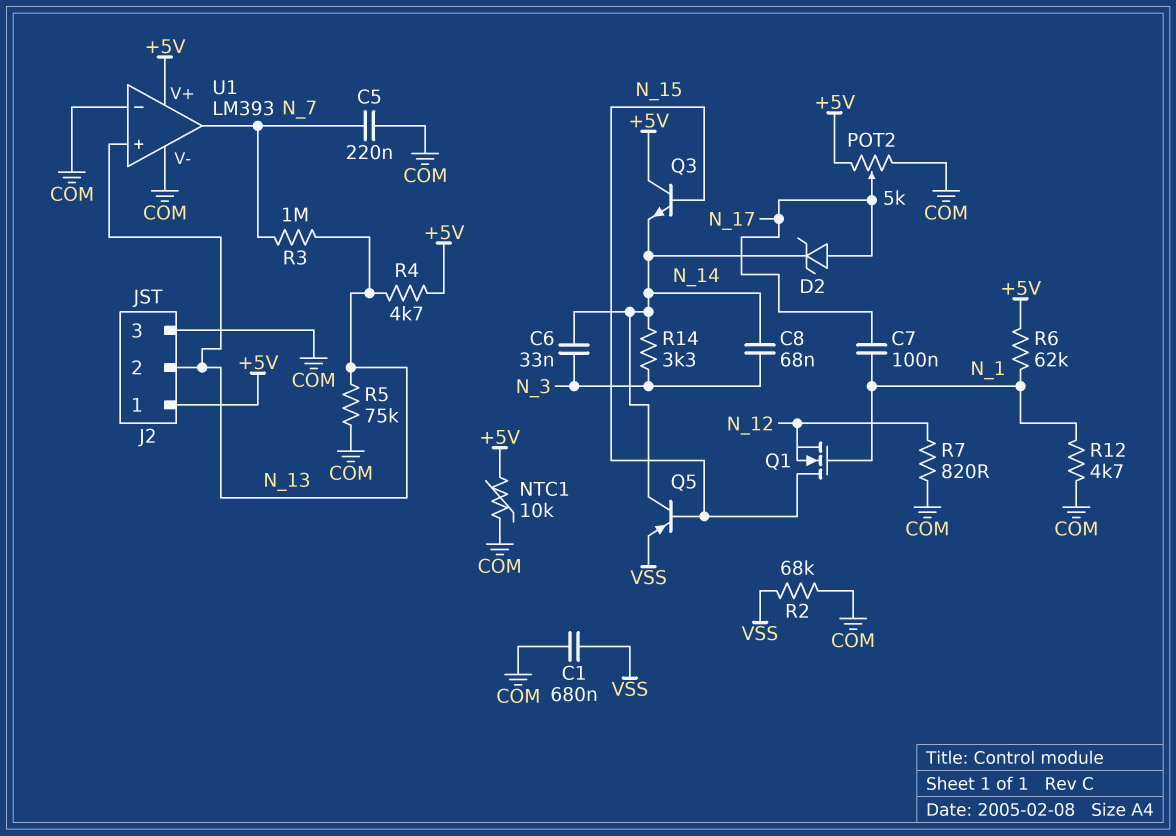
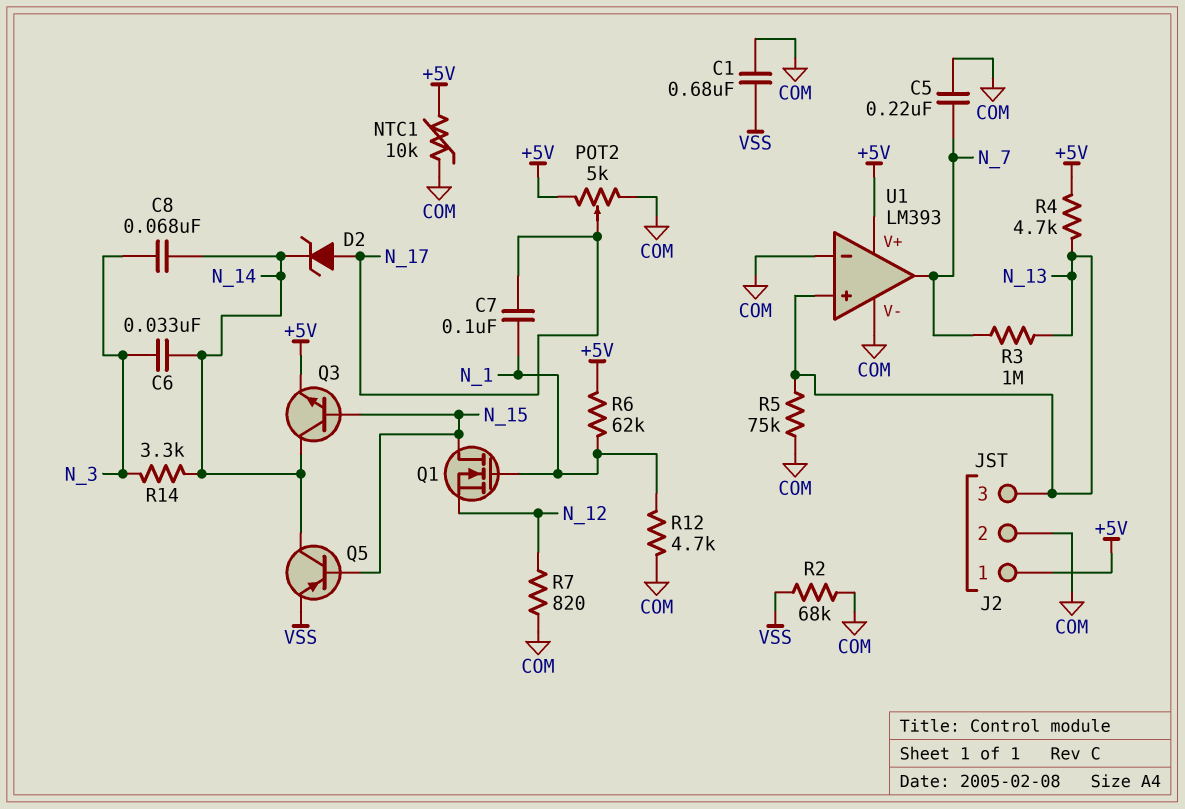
J2 pin 2: N_13 -> COM
J2 pin 3: COM -> N_13
Q3: NPN (B N_15, C +5V, E N_14) -> NPN (B N_15, C N_14, E +5V)

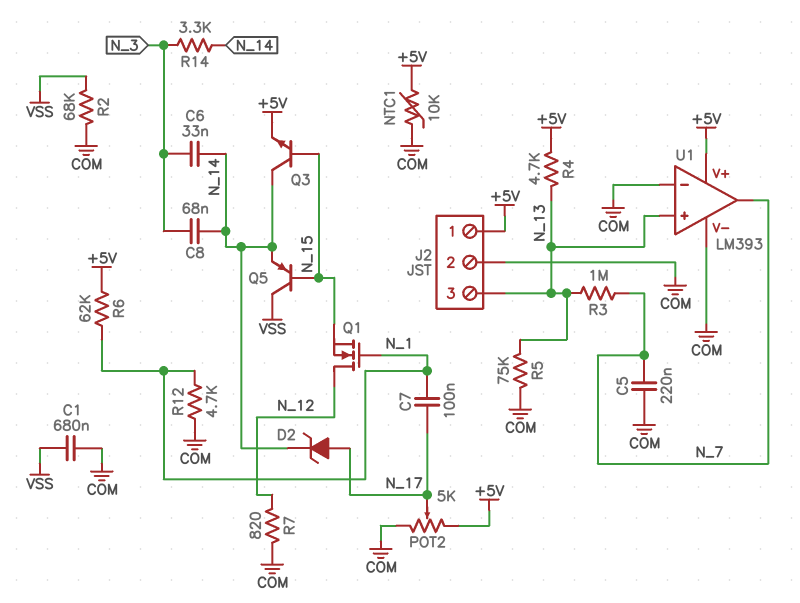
Q1: NMOS (G N_1, D N_15, S N_12) -> NMOS (G N_1, D N_12, S N_15)
Q5: PNP (B N_15, C N_14, E VSS) -> PNP (B N_15, C VSS, E N_14)

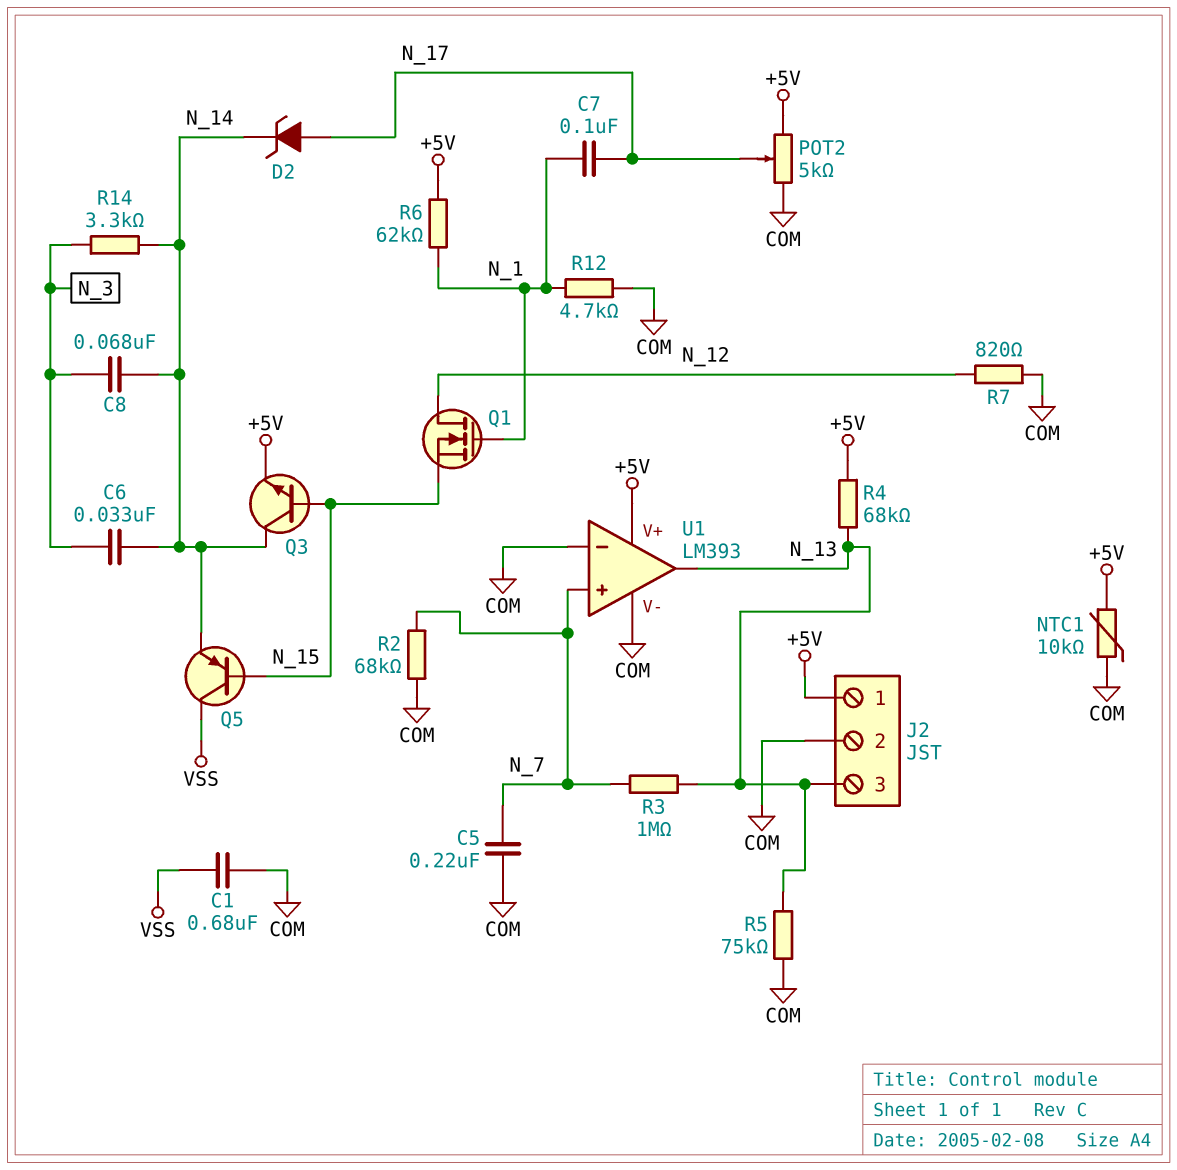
R2: 68k (COM, VSS) -> 68k (COM, N_7)
R4: 4.7k (+5V, N_13) -> 68k (+5V, N_13)
U1 pin in+: N_13 -> N_7
U1 pin out: N_7 -> N_13

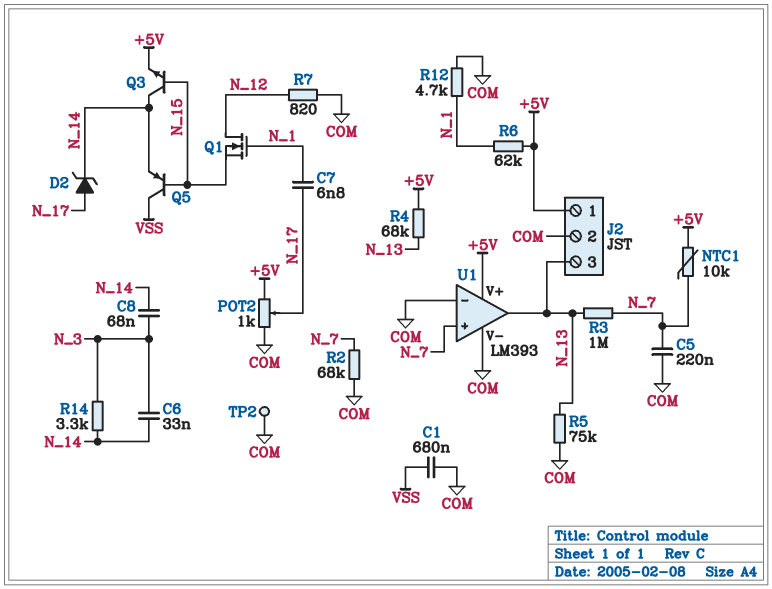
C7: 100nF (N_1, N_17) -> 6.8nF (N_1, N_17)
NTC1: 10k (+5V, COM) -> 10k (+5V, N_7)
POT2: 5k (+5V, COM, wiper N_17) -> 1k (+5V, COM, wiper N_17)
TP2: none -> test point (COM)

